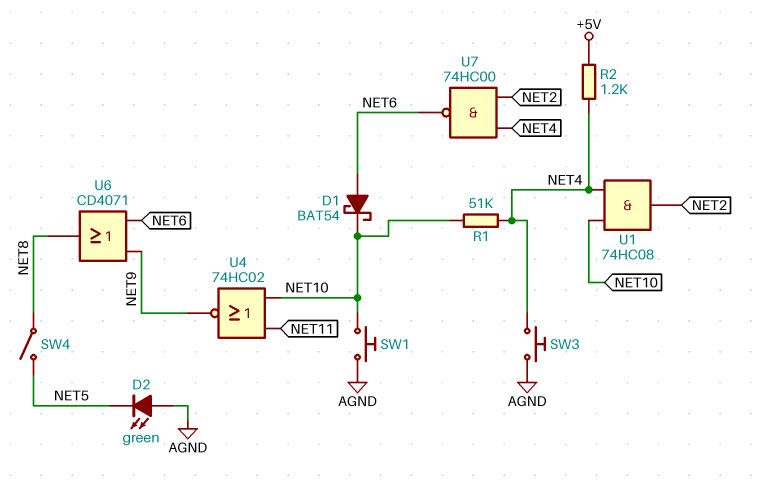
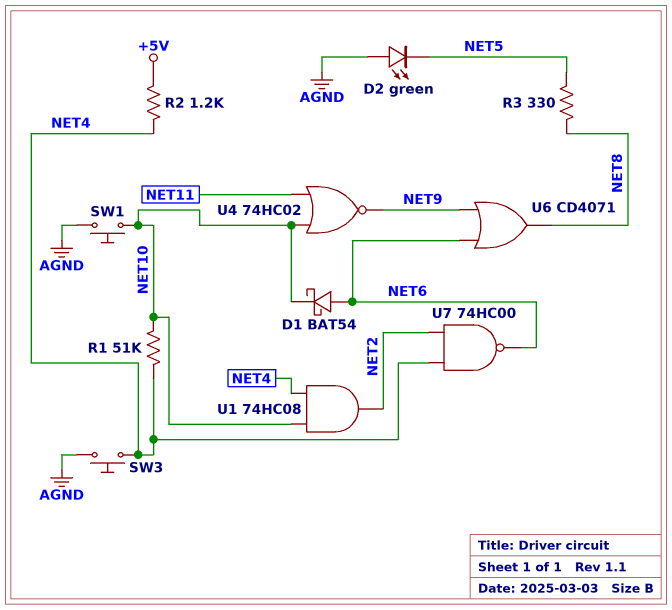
R3: none -> 330 (NET5, NET8)
SW4: switch (NET5, NET8) -> none

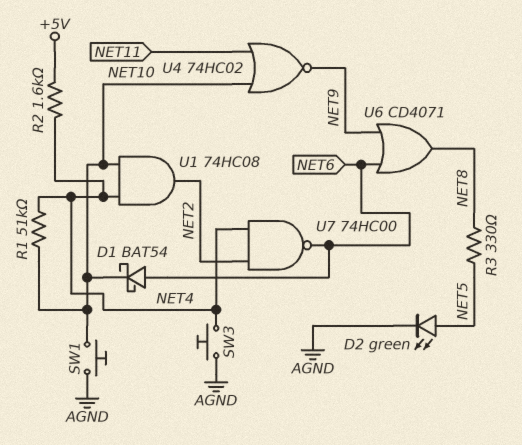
D2: LED green (A AGND, K NET5) -> LED green (A NET5, K AGND)
R2: 1.2k (+5V, NET4) -> 1.6k (+5V, NET4)

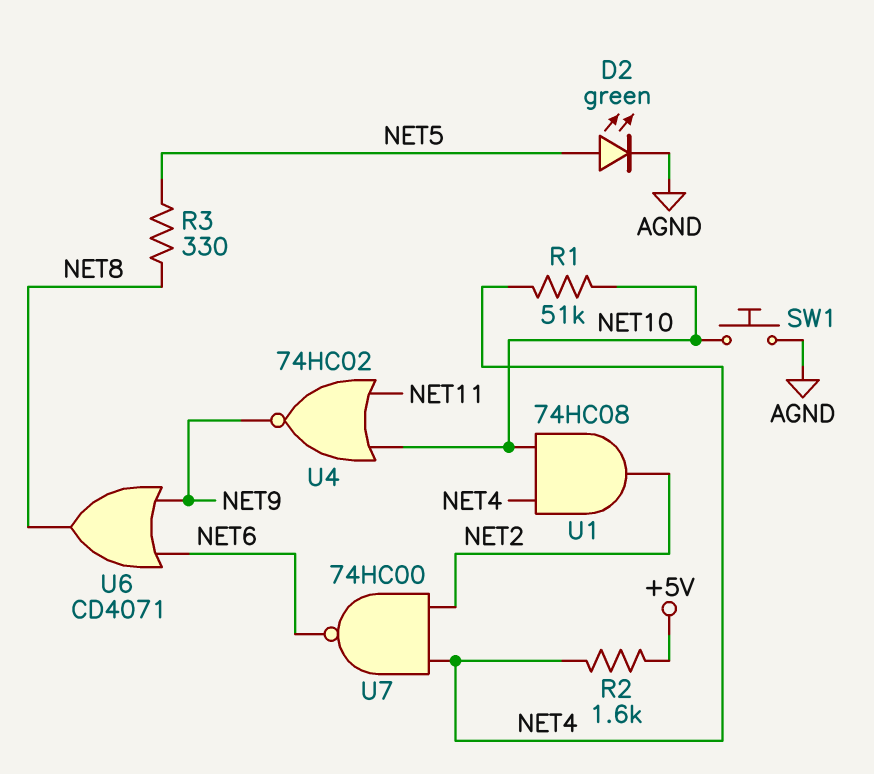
D1: schottky BAT54 (A NET6, K NET10) -> none
SW3: button (AGND, NET4) -> none

